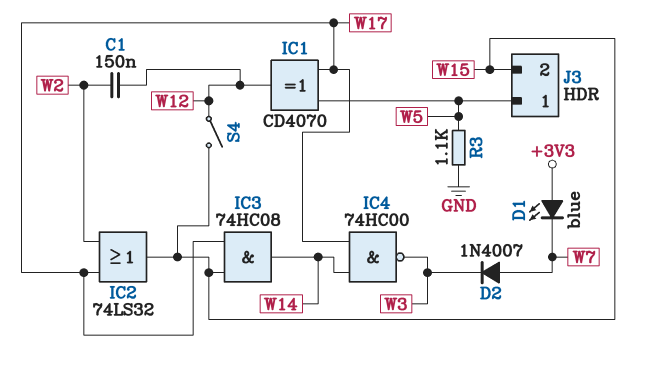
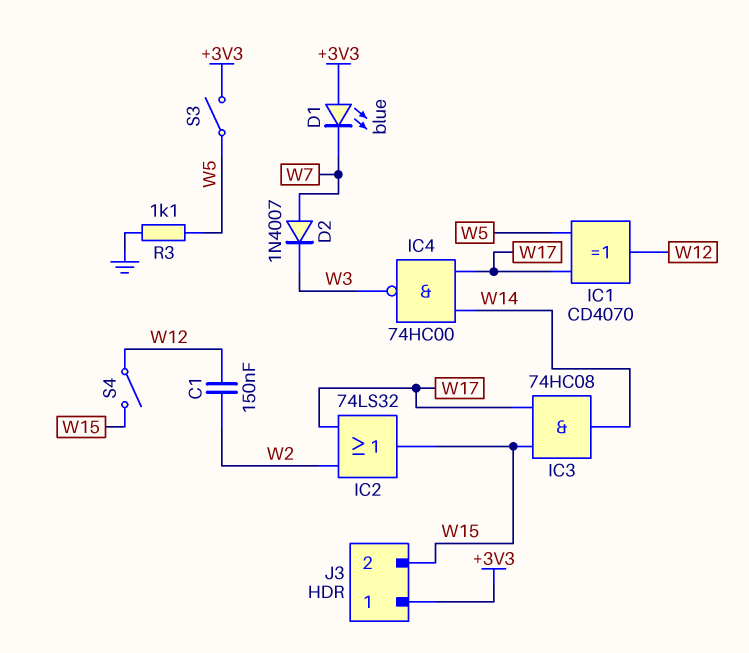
J3 pin 1: W5 -> +3V3
S3: none -> switch (+3V3, W5)

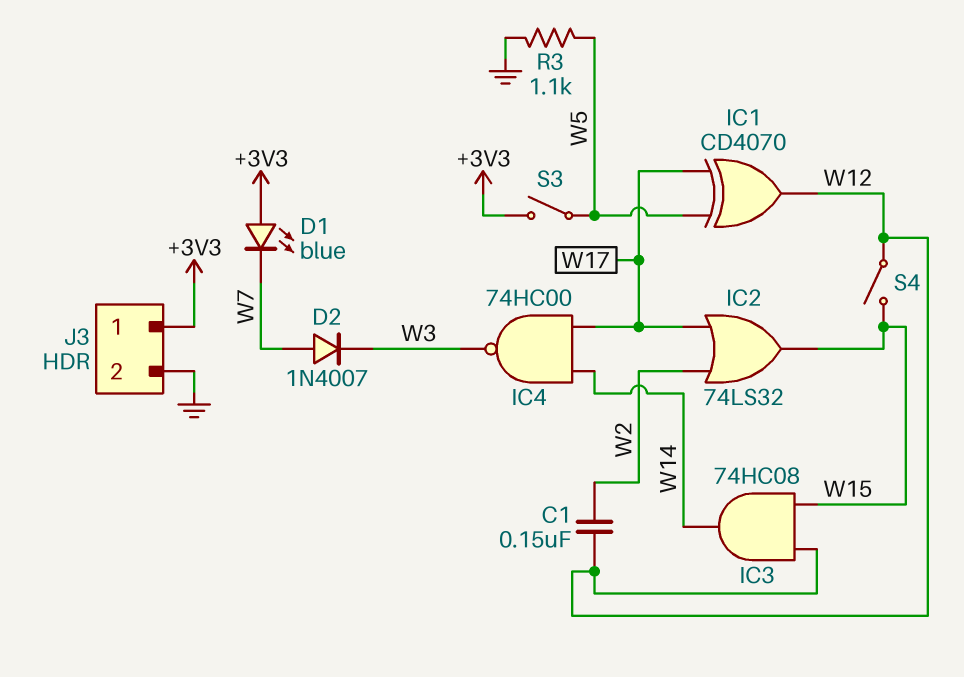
IC3: AND 74HC08 (in W15, in W17, out W14) -> AND 74HC08 (in W12, in W15, out W14)
J3 pin 2: W15 -> GND

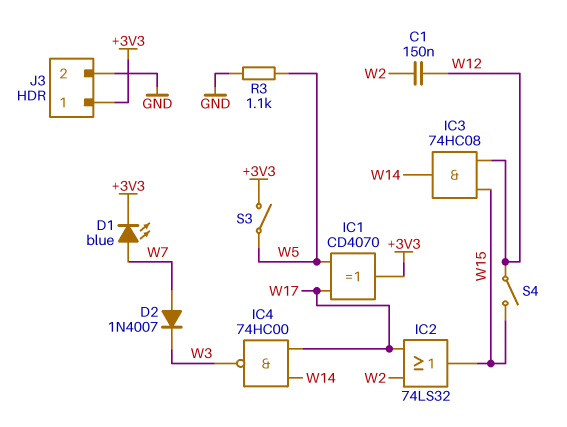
D1: LED blue (A +3V3, K W7) -> LED blue (A W7, K +3V3)
IC1: XOR CD4070 (in W5, in W17, out W12) -> XOR CD4070 (in W5, in W17, out +3V3)

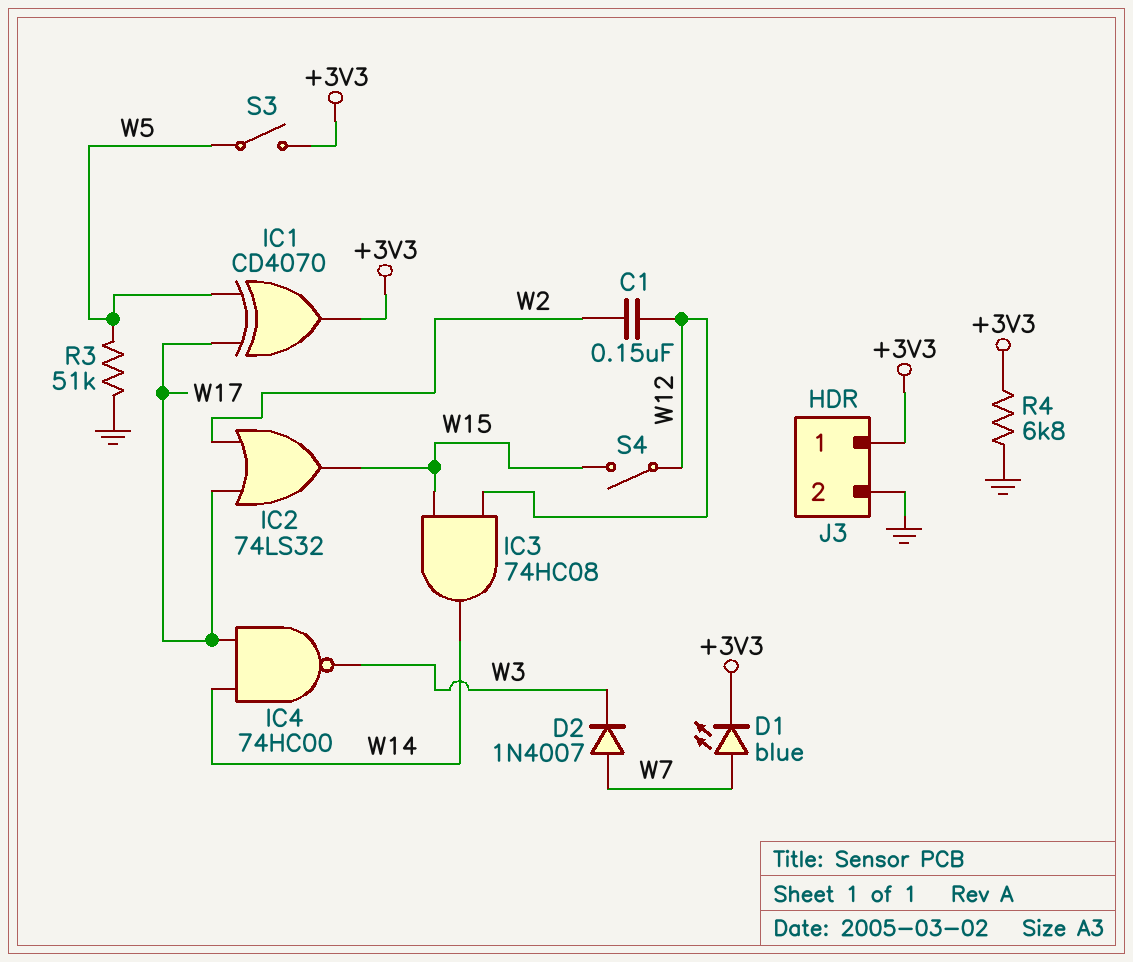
R3: 1.1k (GND, W5) -> 51k (GND, W5)
R4: none -> 6.8k (+3V3, GND)

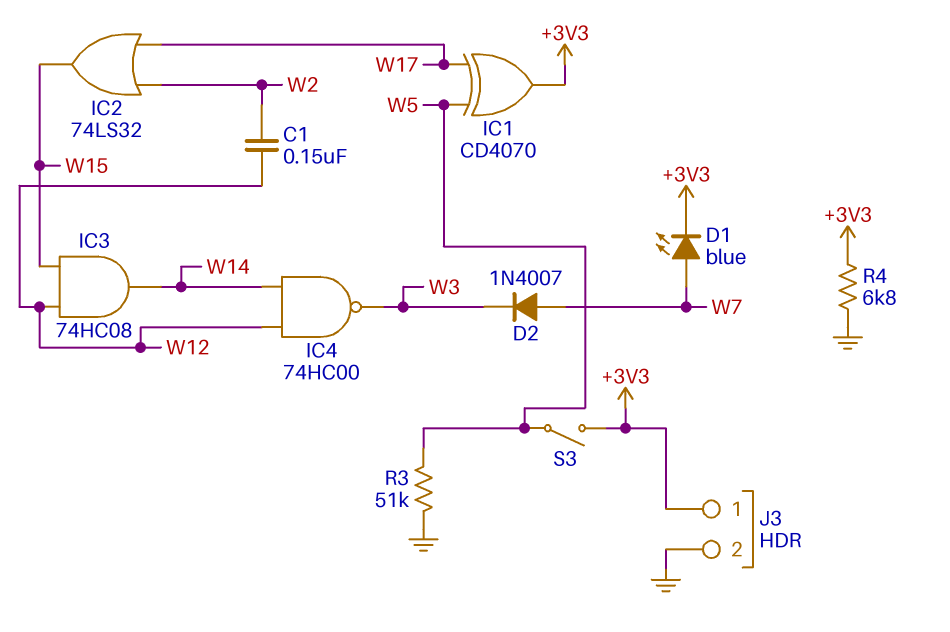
IC4: NAND 74HC00 (in W14, in W17, out W3) -> NAND 74HC00 (in W12, in W14, out W3)
S4: switch (W12, W15) -> none

